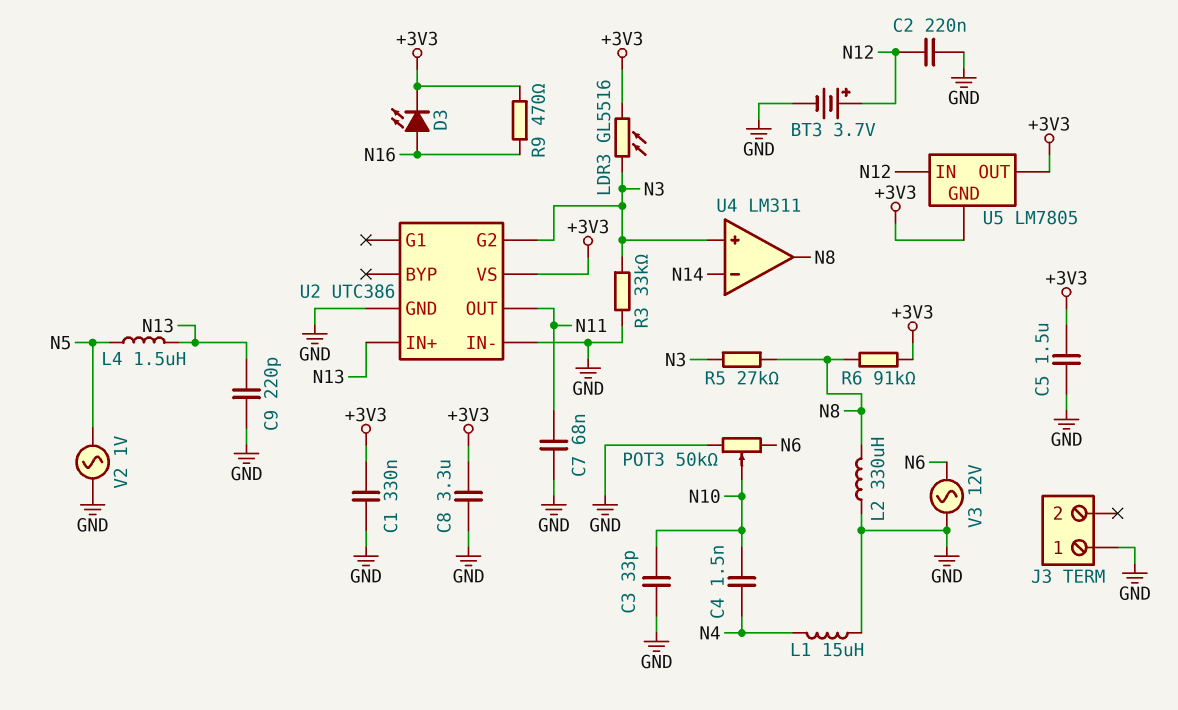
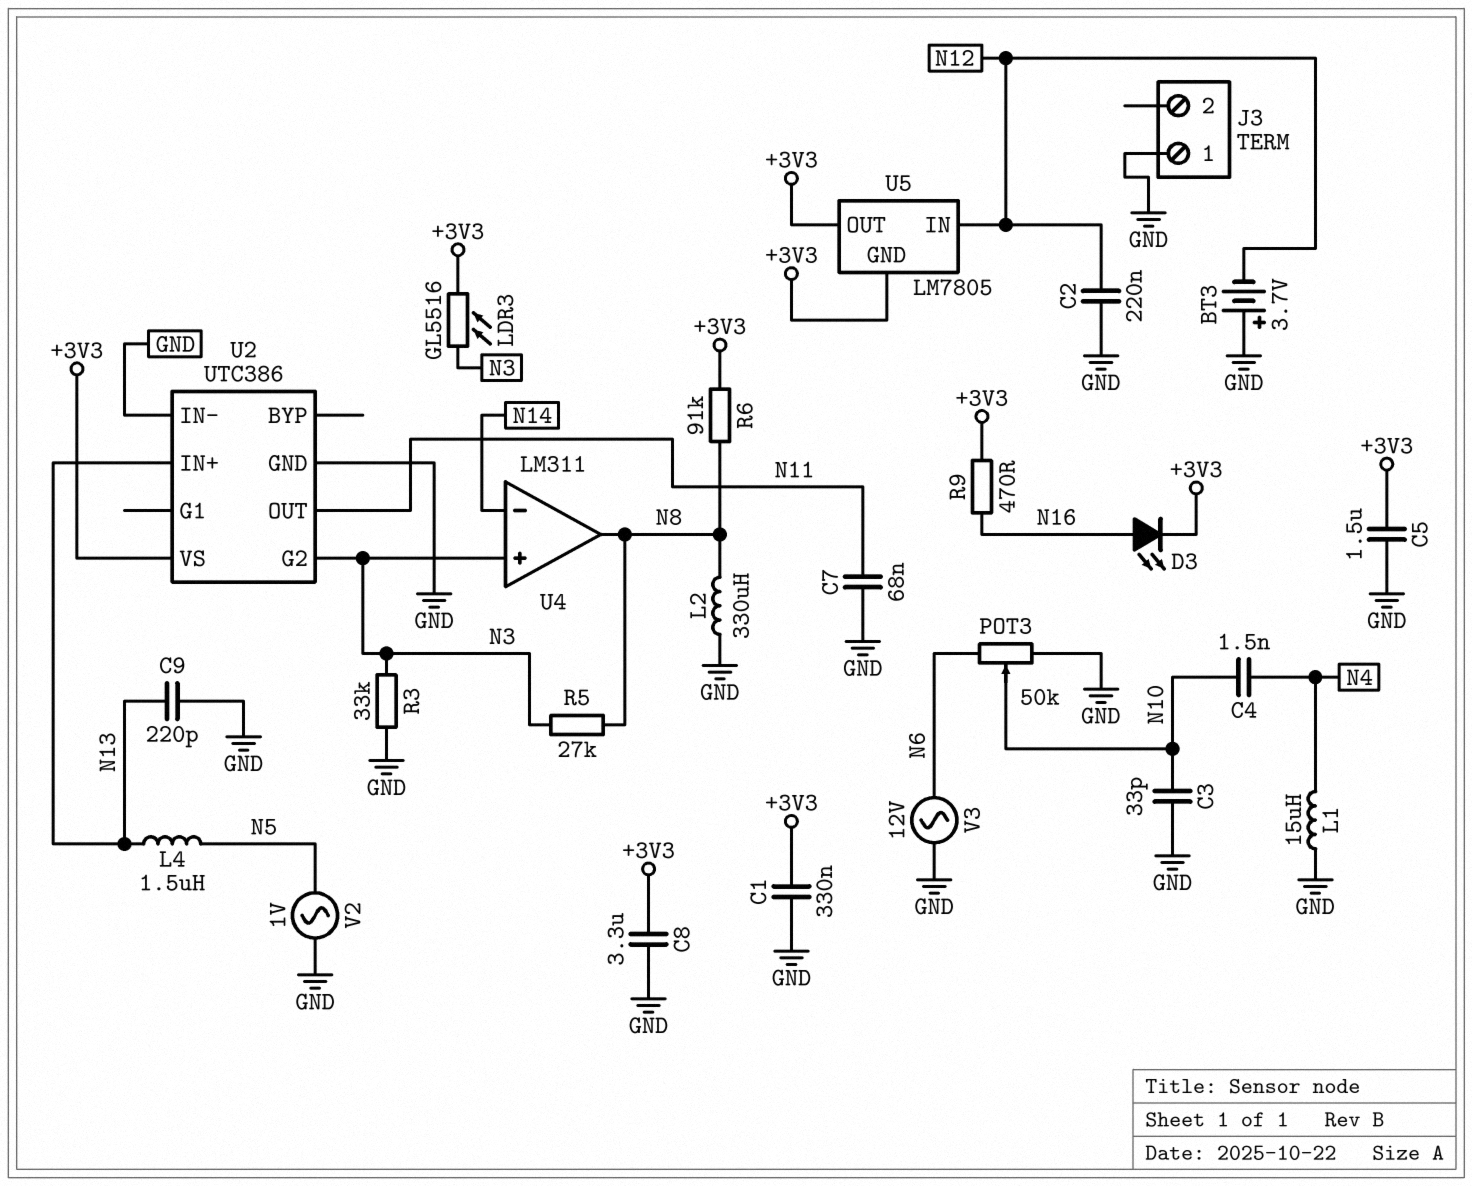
BT3: 3.7V (plus N12, minus GND) -> 3.7V (plus GND, minus N12)

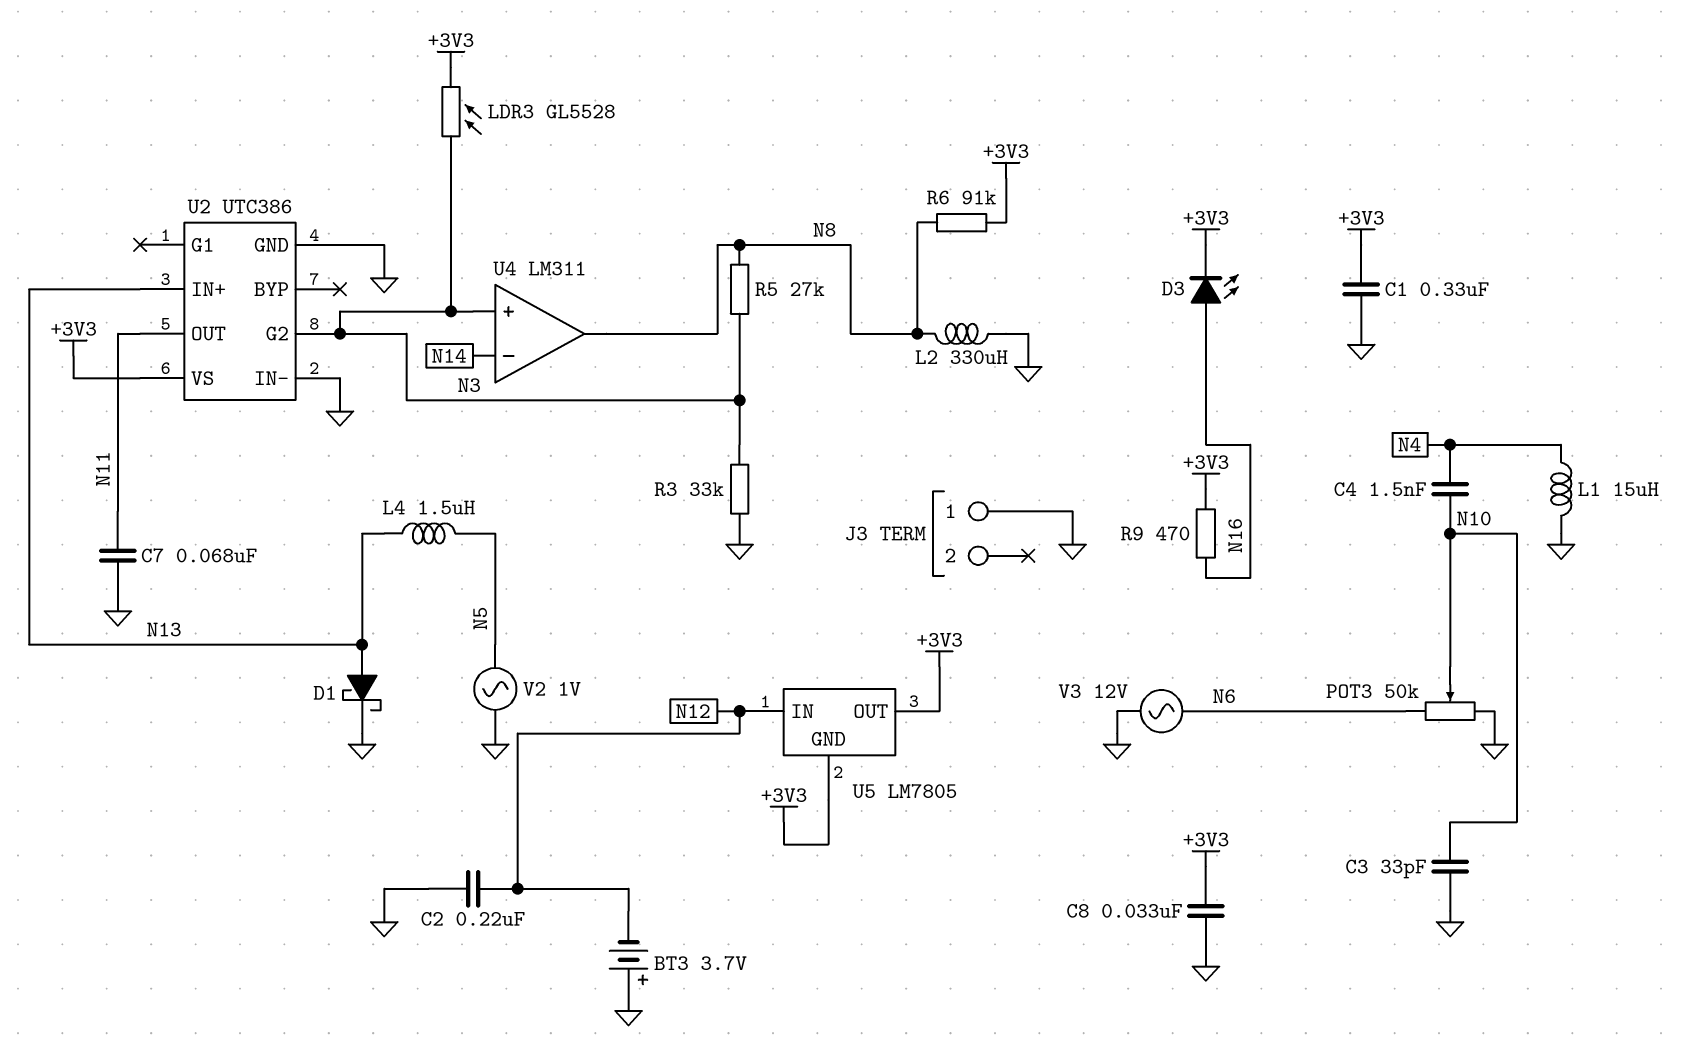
C5: 1.5uF (+3V3, GND) -> none
C8: 3.3uF (+3V3, GND) -> 33nF (+3V3, GND)
C9: 220pF (GND, N13) -> none
D1: none -> schottky (A N13, K GND)
LDR3: GL5516 (+3V3, N3) -> GL5528 (+3V3, N3)

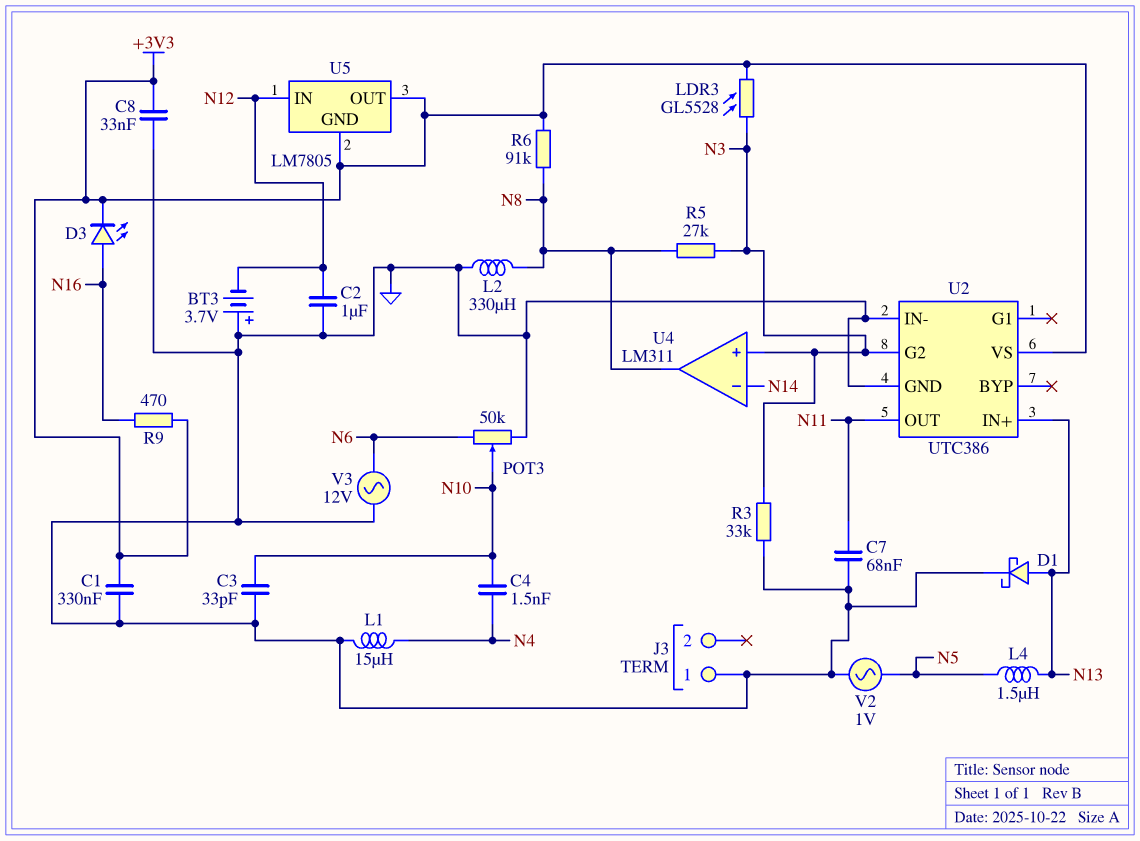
C2: 220nF (GND, N12) -> 1uF (GND, N12)

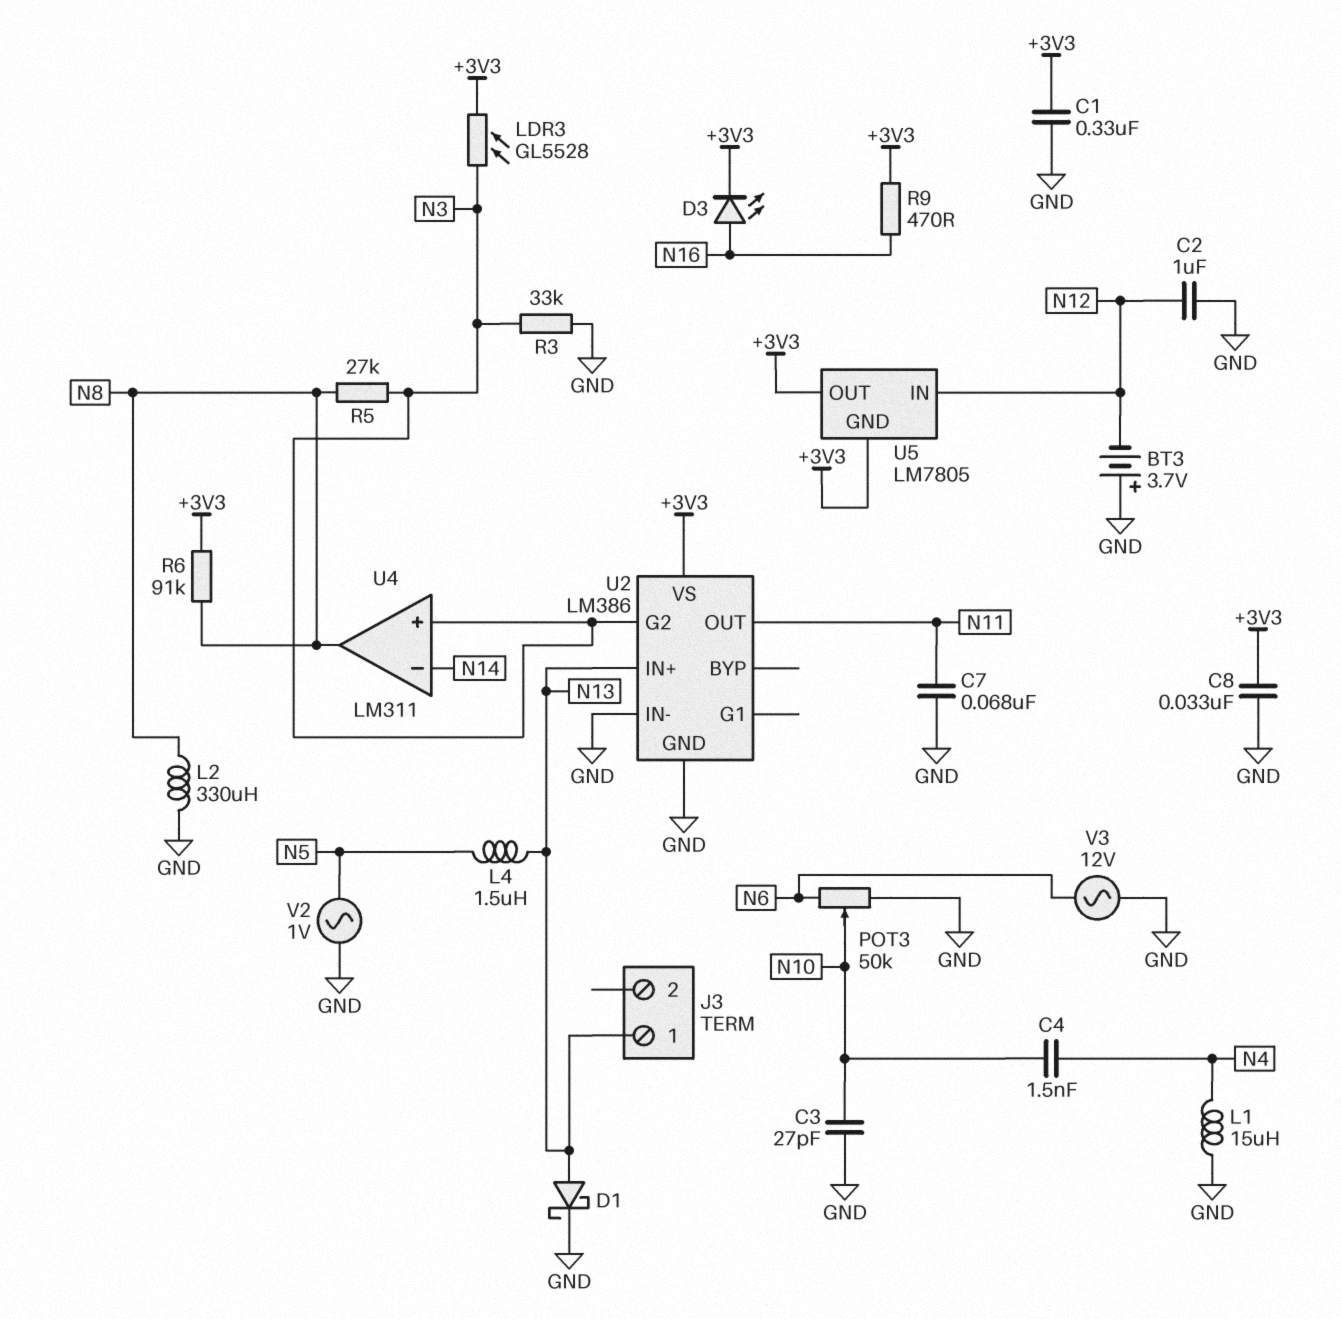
C3: 33pF (GND, N10) -> 27pF (GND, N10)
J3 pin 1: GND -> N13
U2: UTC386 -> LM386

